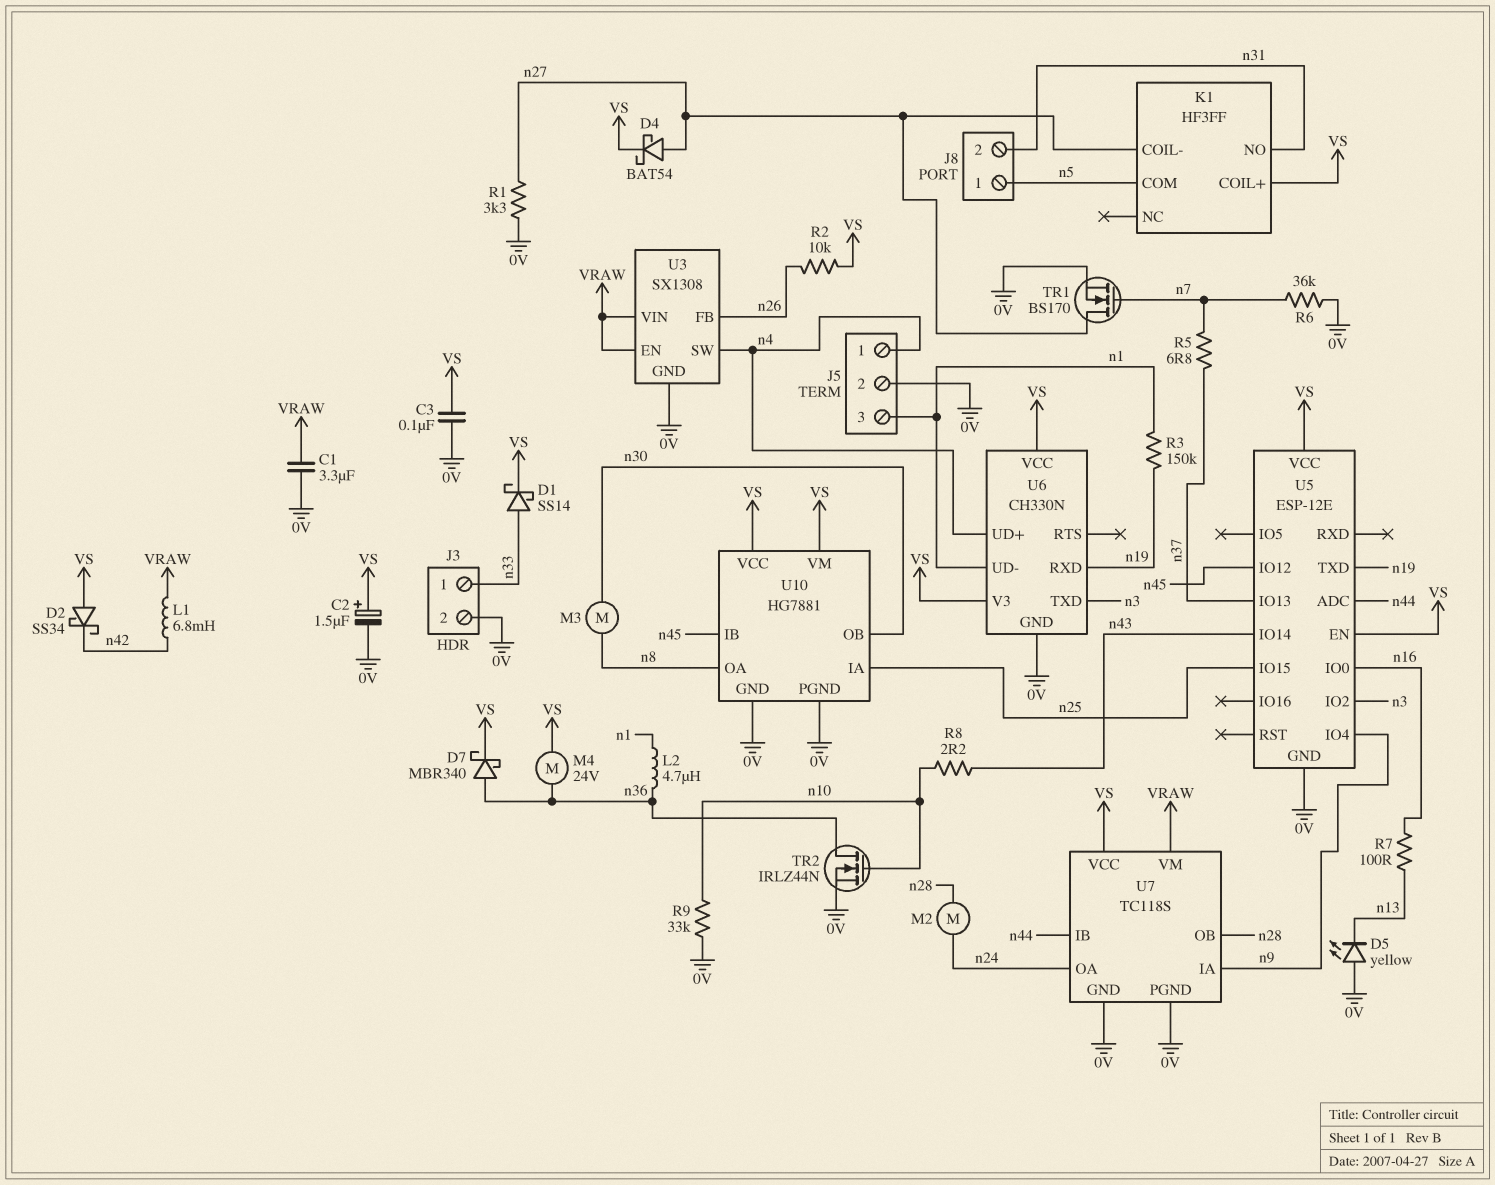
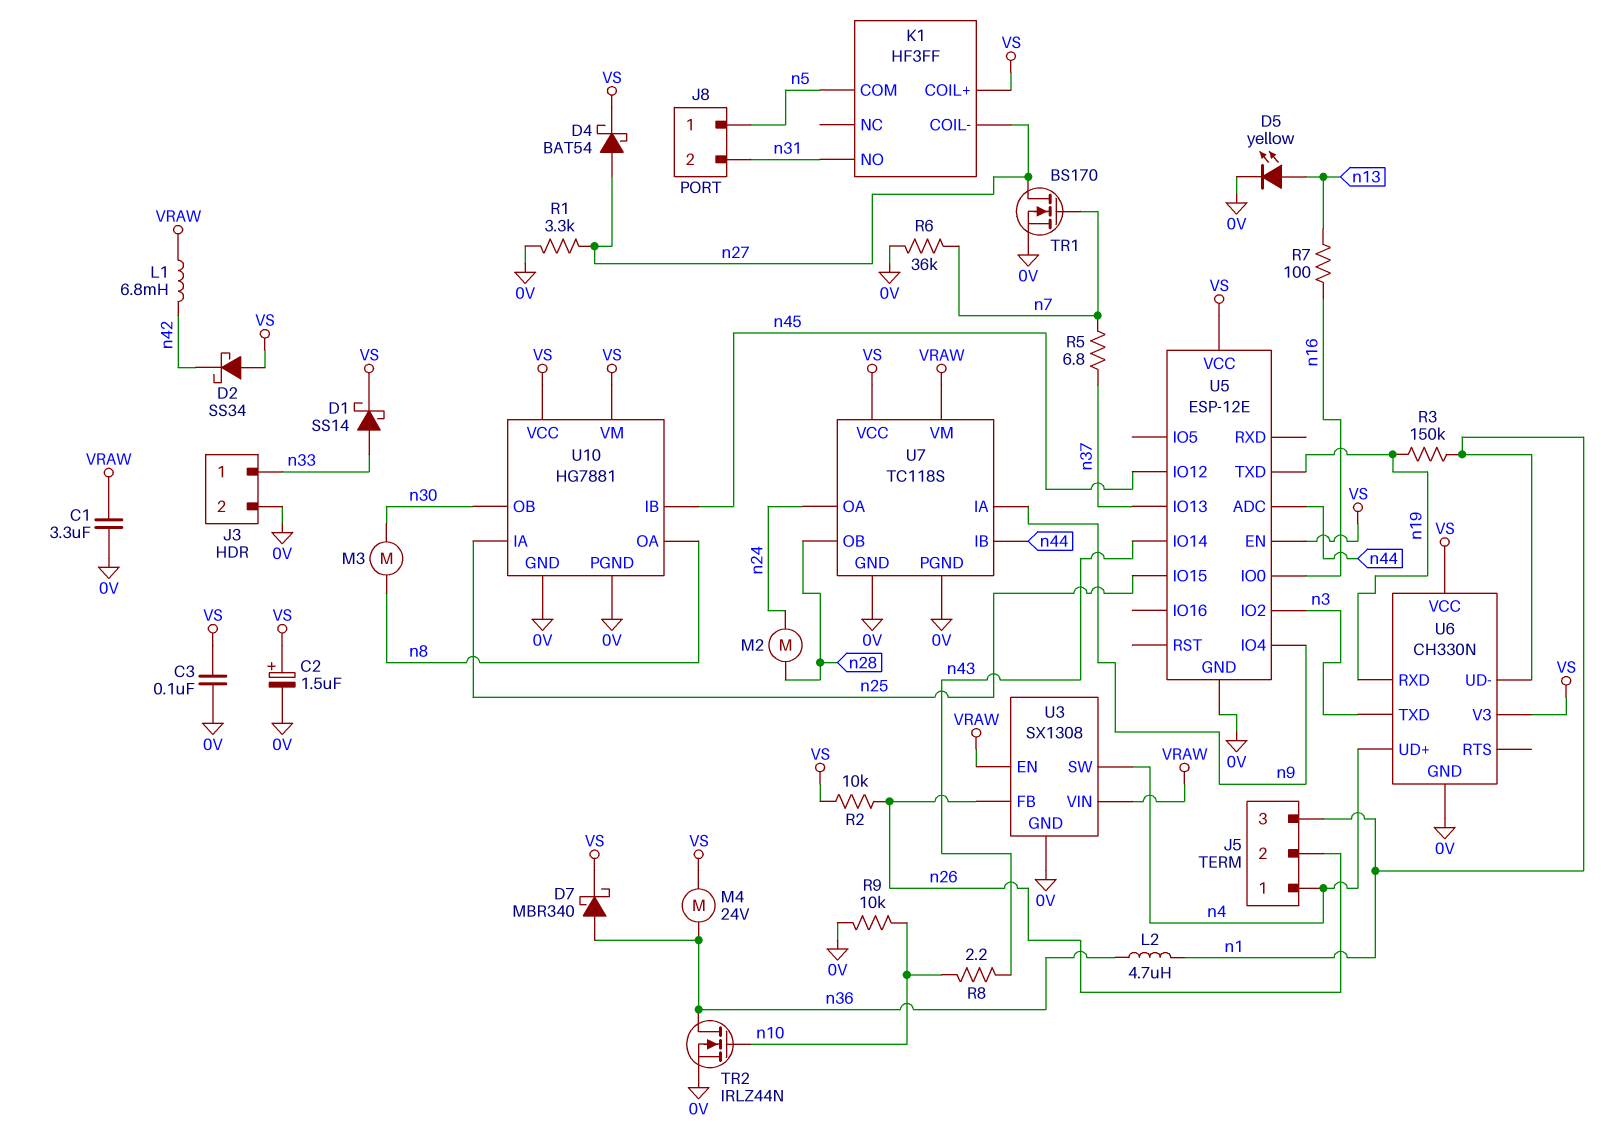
D5: LED yellow (A 0V, K n13) -> LED yellow (A n13, K 0V)
J5 pin 2: 0V -> n26
R9: 33k (0V, n10) -> 10k (0V, n10)

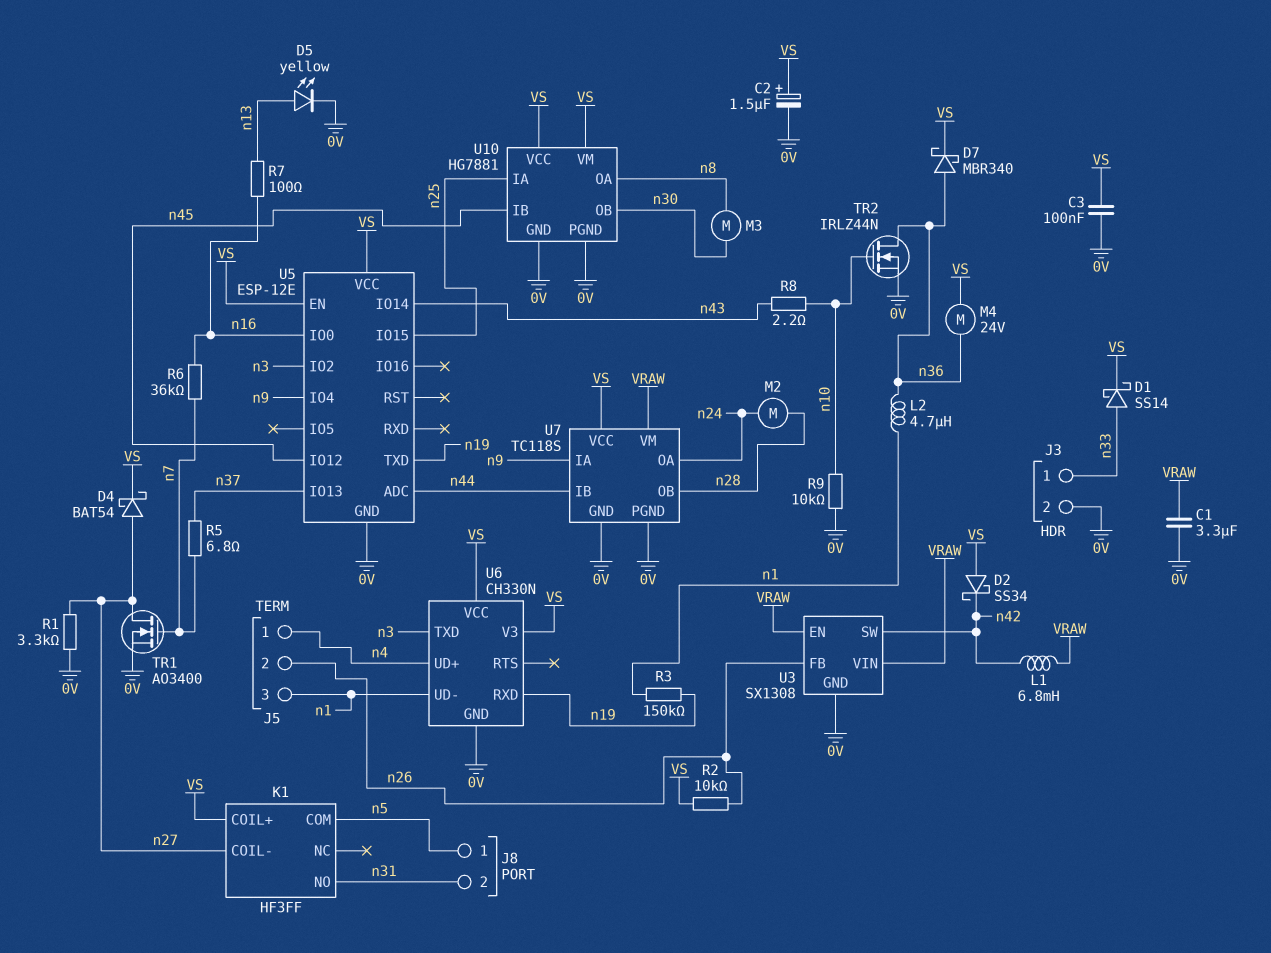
R6: 36k (0V, n7) -> 36k (n7, n16)
TR1: NMOS BS170 (G n7, D n27, S 0V) -> NMOS AO3400 (G n7, D n27, S 0V)
U3 pin SW: n4 -> n42

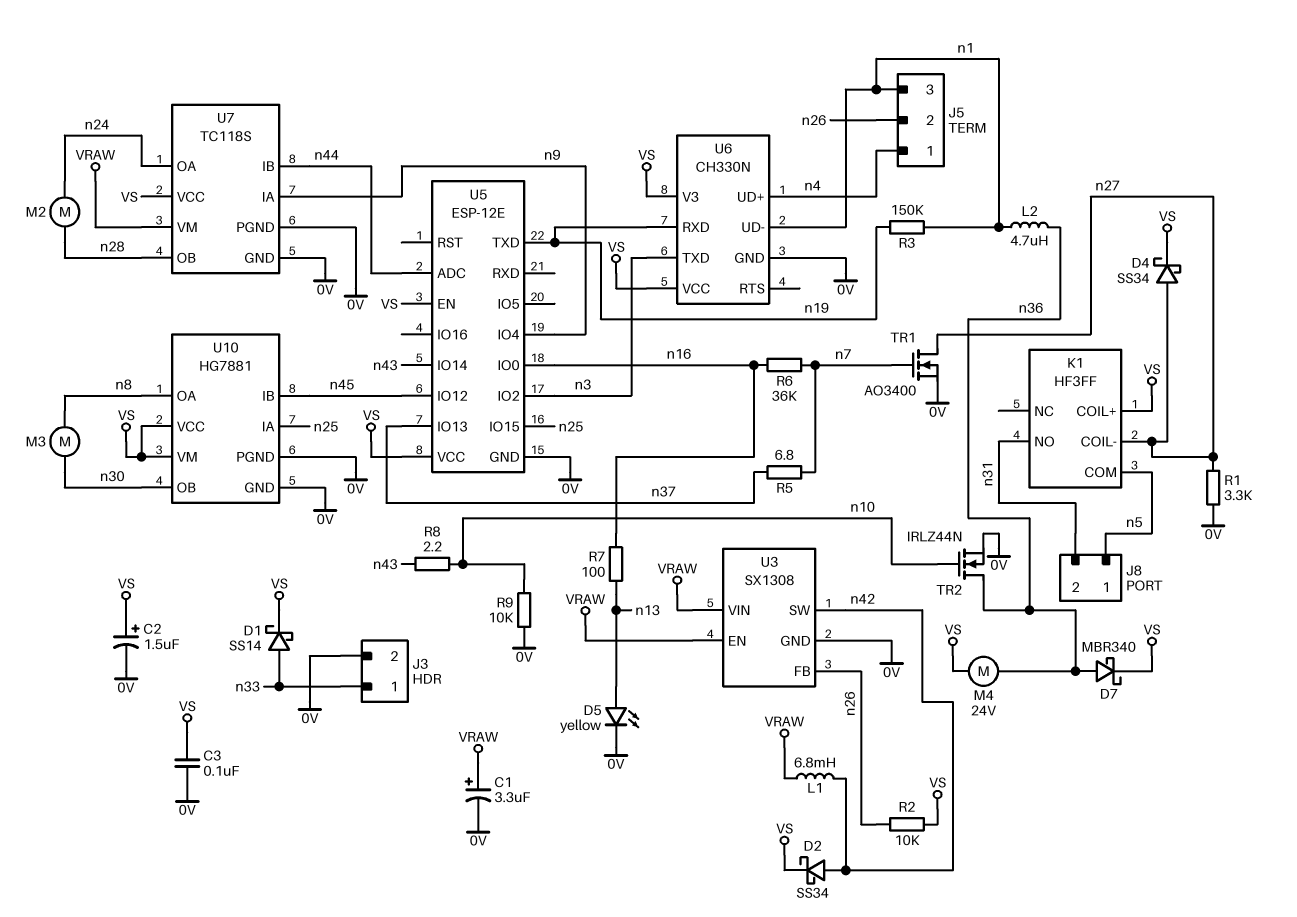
C1: 3.3uF (0V, VRAW) -> 3.3uF (plus VRAW, minus 0V)
D2: schottky SS34 (A VS, K n42) -> schottky SS34 (A n42, K VS)
D4: schottky BAT54 (A n27, K VS) -> schottky SS34 (A n27, K VS)

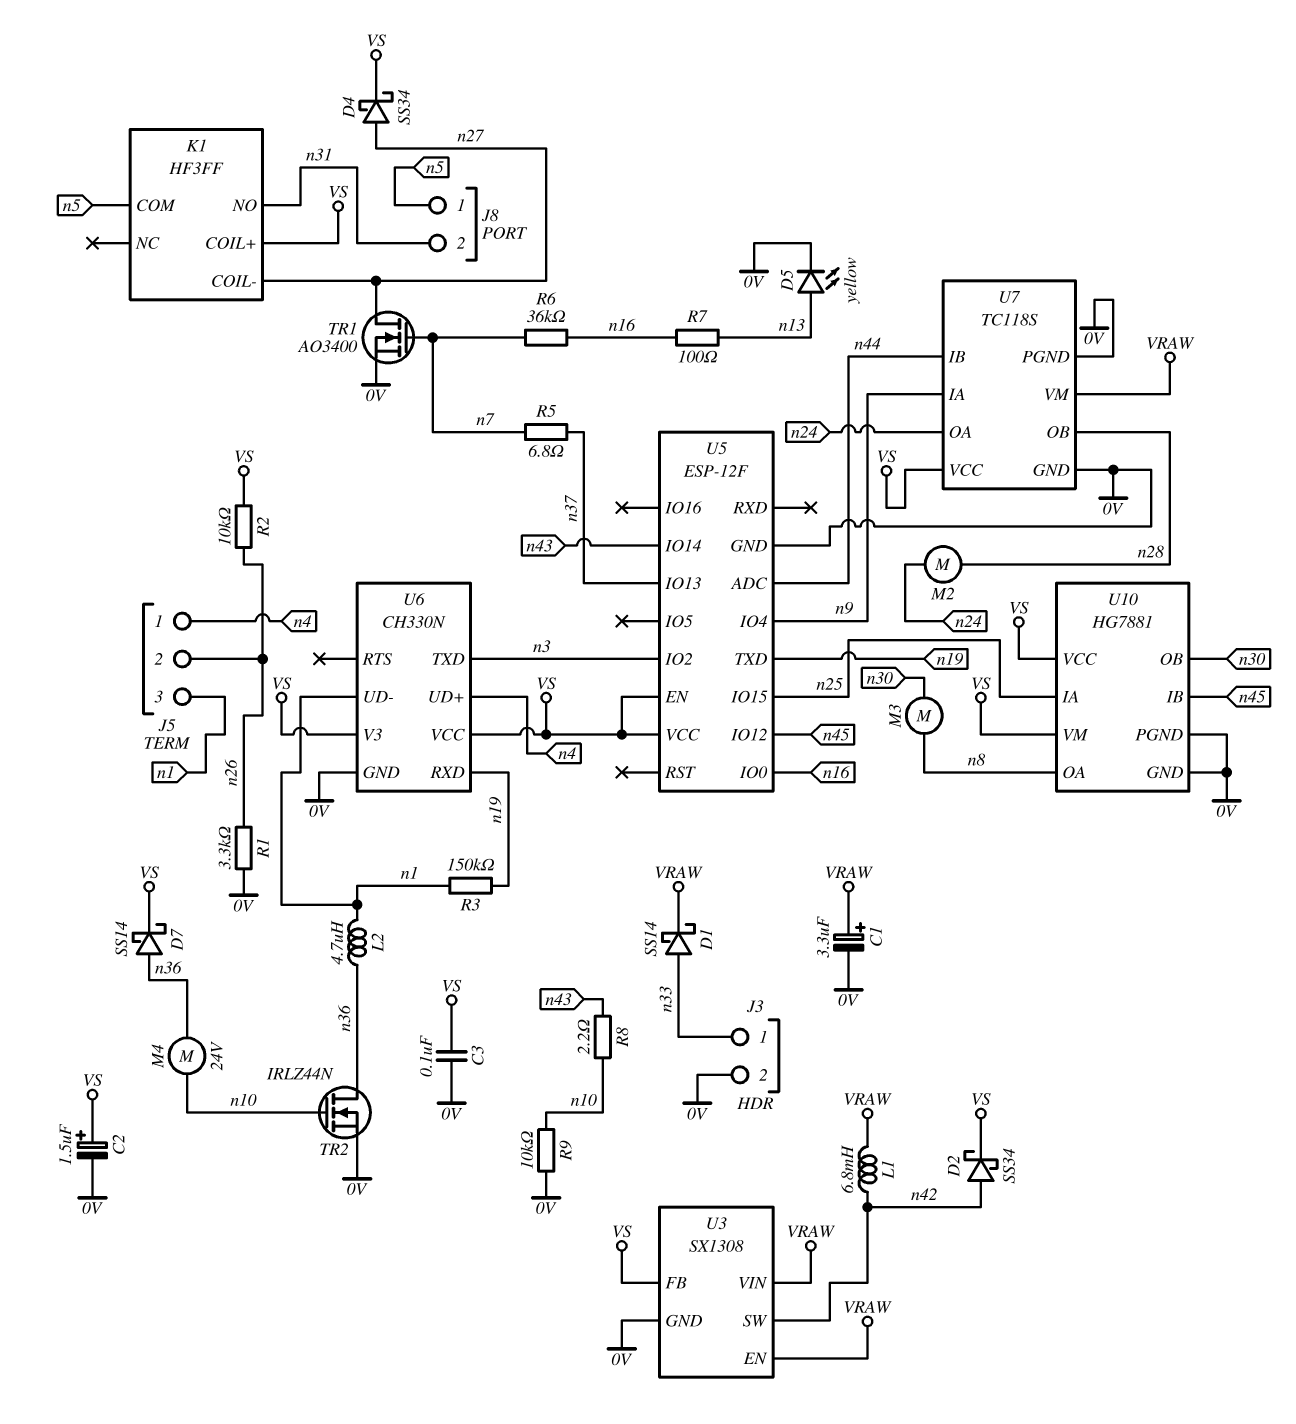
D1: schottky SS14 (A n33, K VS) -> schottky SS14 (A n33, K VRAW)
D7: schottky MBR340 (A n36, K VS) -> schottky SS14 (A n36, K VS)
M4: motor 24V (VS, n36) -> motor 24V (n10, n36)
R1: 3.3k (0V, n27) -> 3.3k (0V, n26)
U3 pin FB: n26 -> VS
U5: ESP-12E -> ESP-12F

